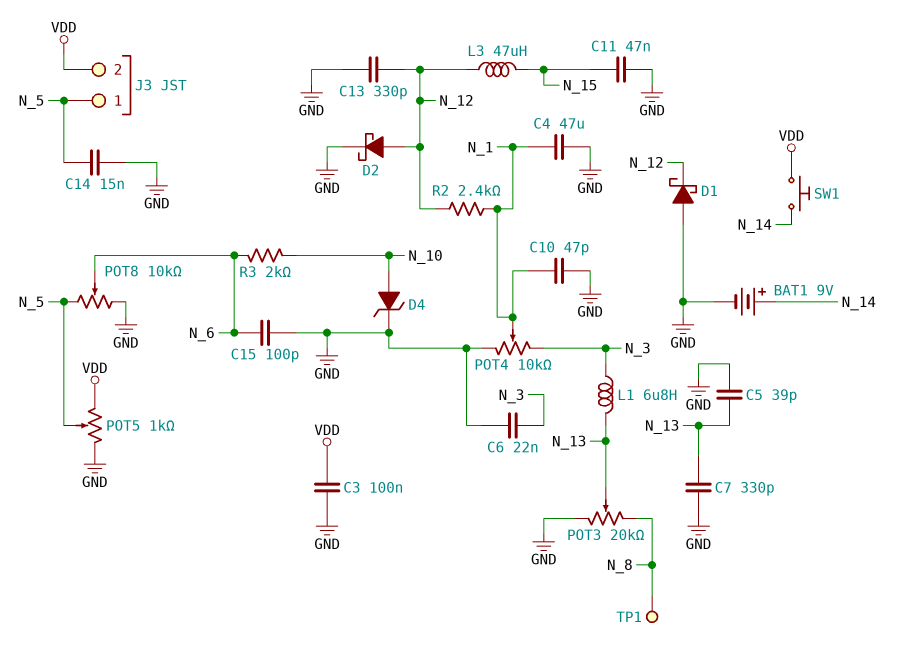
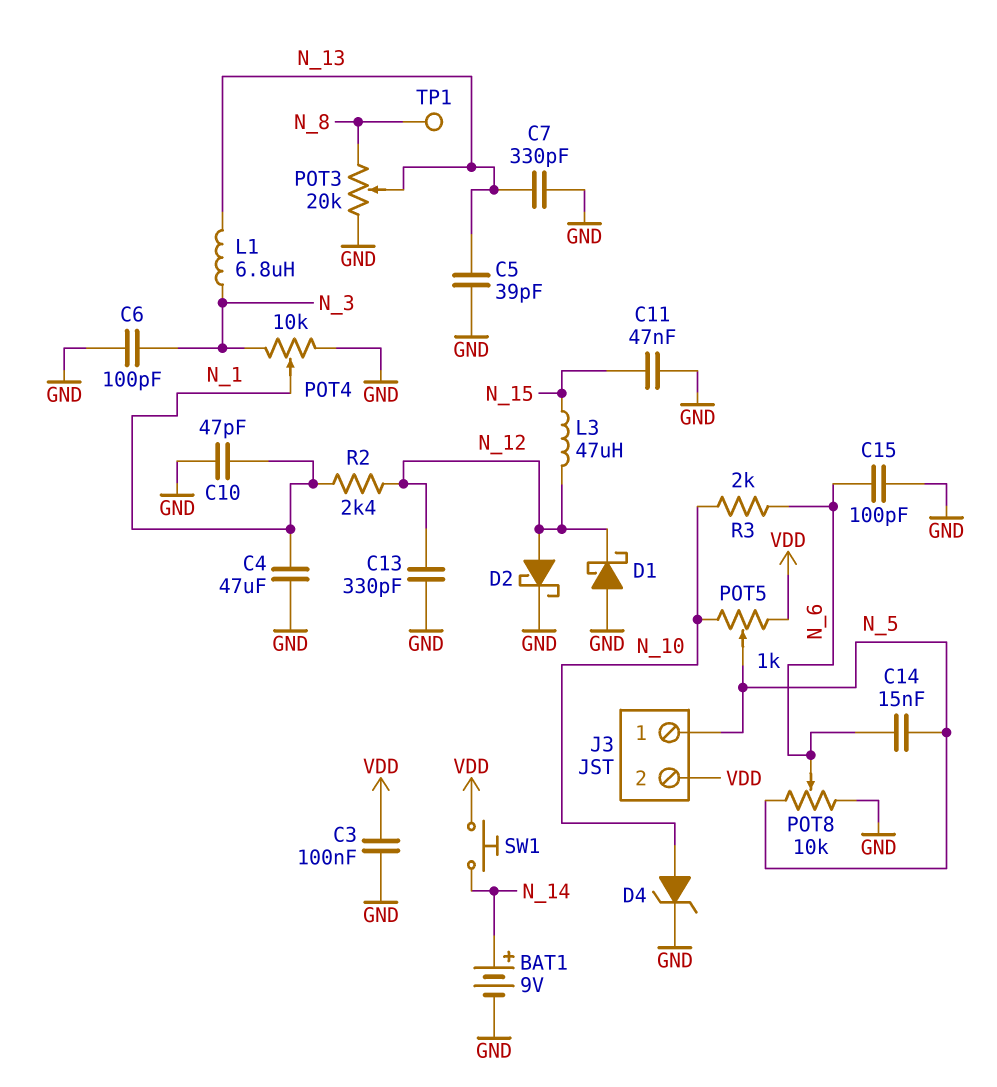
C6: 22nF (GND, N_3) -> 100pF (GND, N_3)
C14: 15nF (GND, N_5) -> 15nF (N_5, N_6)
POT5: 1k (GND, VDD, wiper N_5) -> 1k (N_10, VDD, wiper N_5)

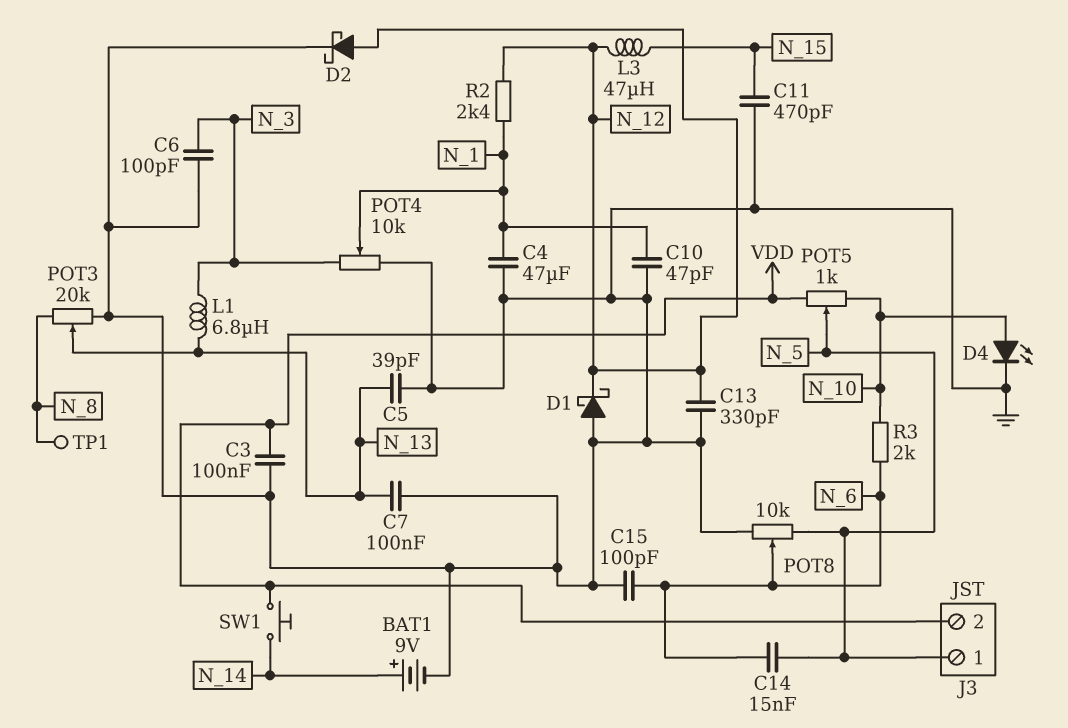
C7: 330pF (GND, N_13) -> 100nF (GND, N_13)
C11: 47nF (GND, N_15) -> 470pF (GND, N_15)
D4: zener (A N_10, K GND) -> LED (A N_10, K GND)

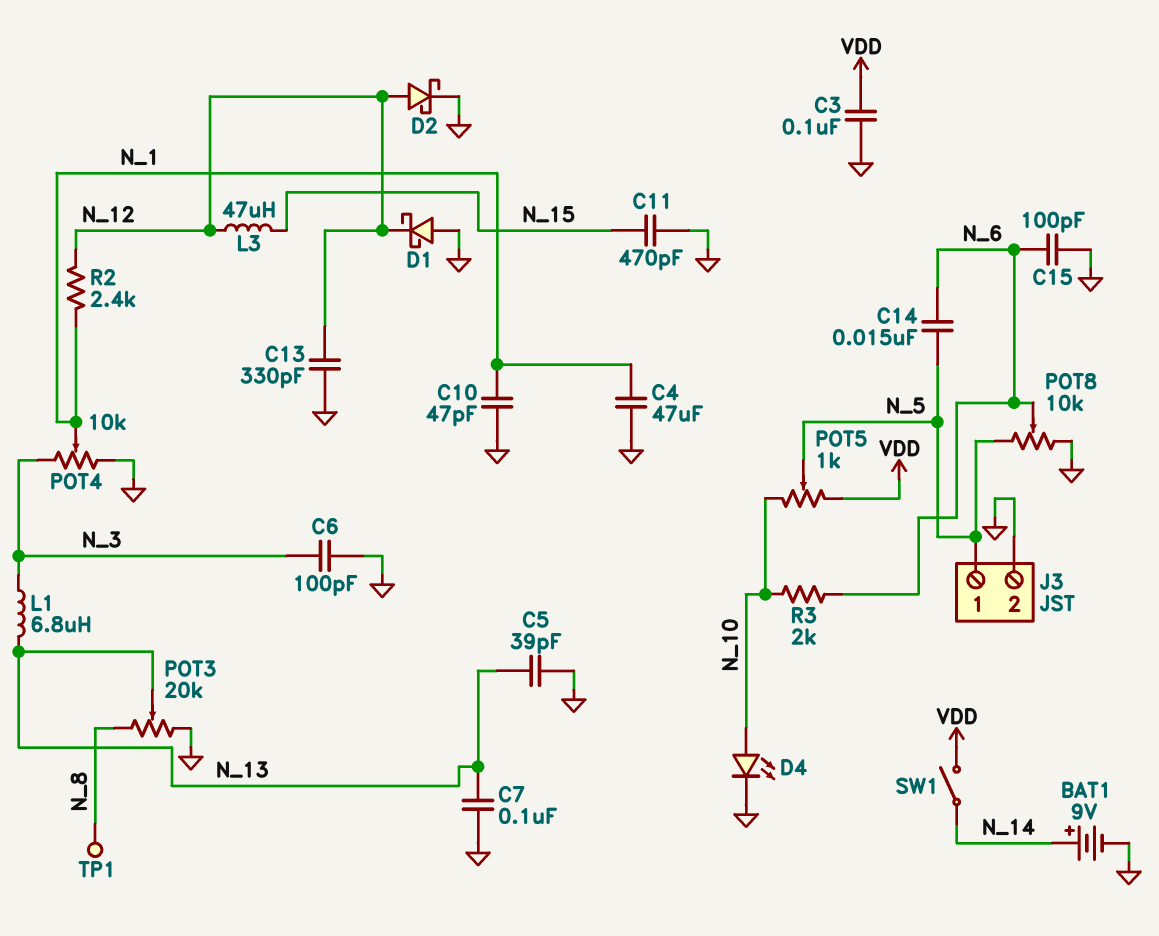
J3 pin 2: VDD -> GND
SW1: button (N_14, VDD) -> switch (N_14, VDD)

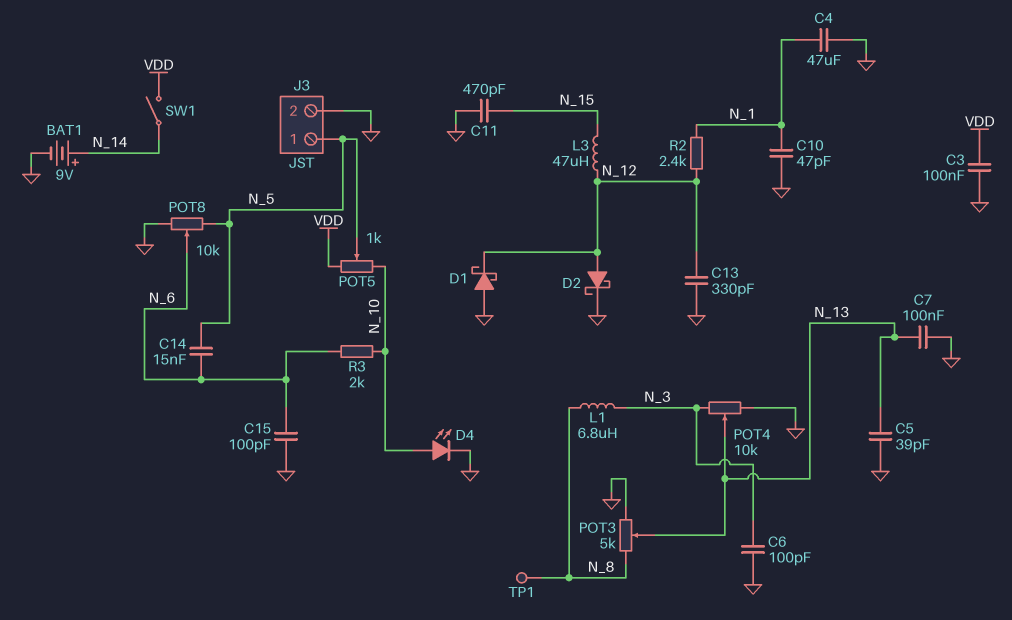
L1: 6.8uH (N_3, N_13) -> 6.8uH (N_3, N_8)
POT3: 20k (GND, N_8, wiper N_13) -> 5k (GND, N_8, wiper N_13)
POT4: 10k (GND, N_3, wiper N_1) -> 10k (GND, N_3, wiper N_13)

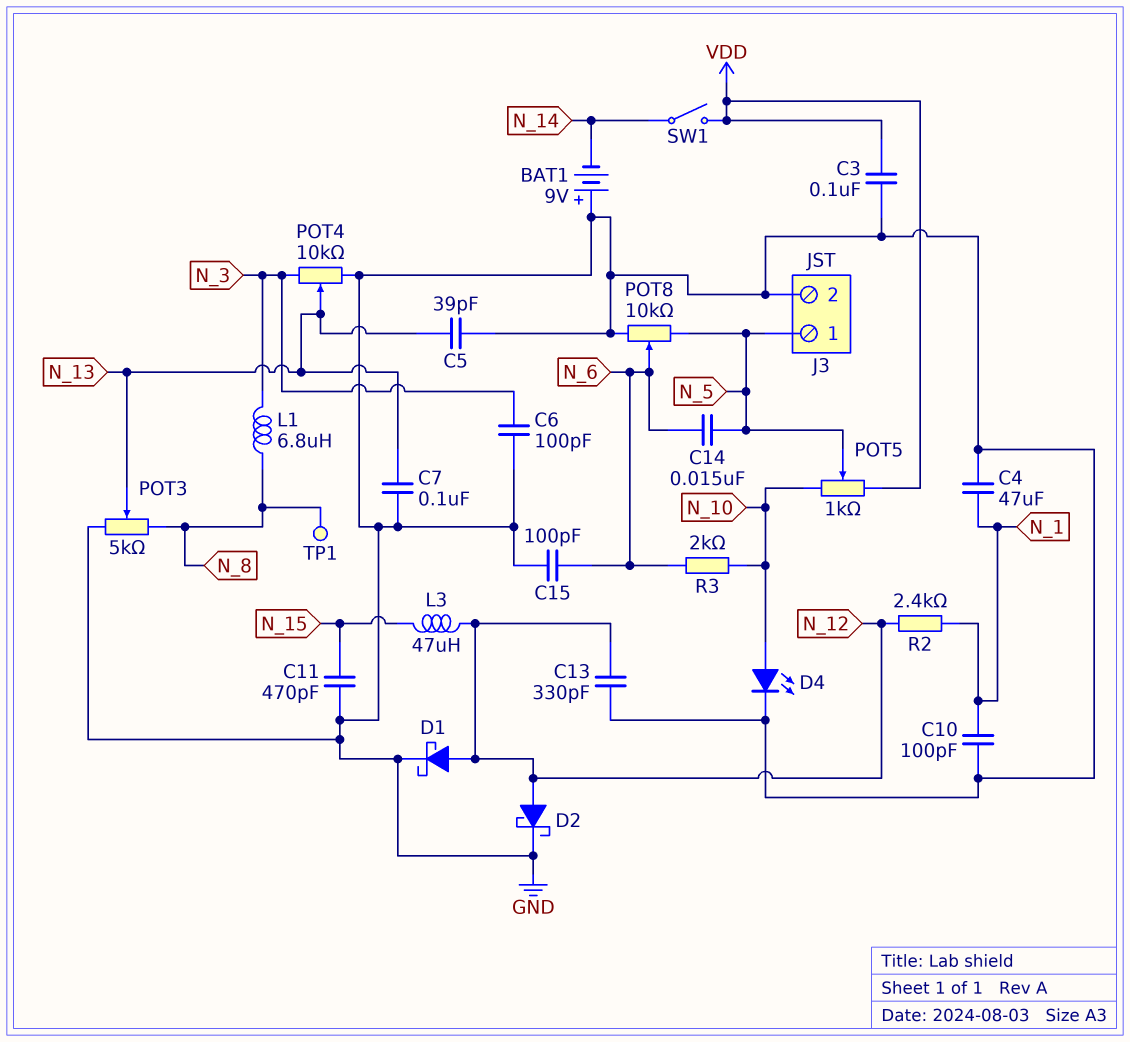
BAT1: 9V (plus N_14, minus GND) -> 9V (plus GND, minus N_14)
C10: 47pF (GND, N_1) -> 100pF (GND, N_1)
D1: schottky (A GND, K N_12) -> schottky (A N_12, K GND)

